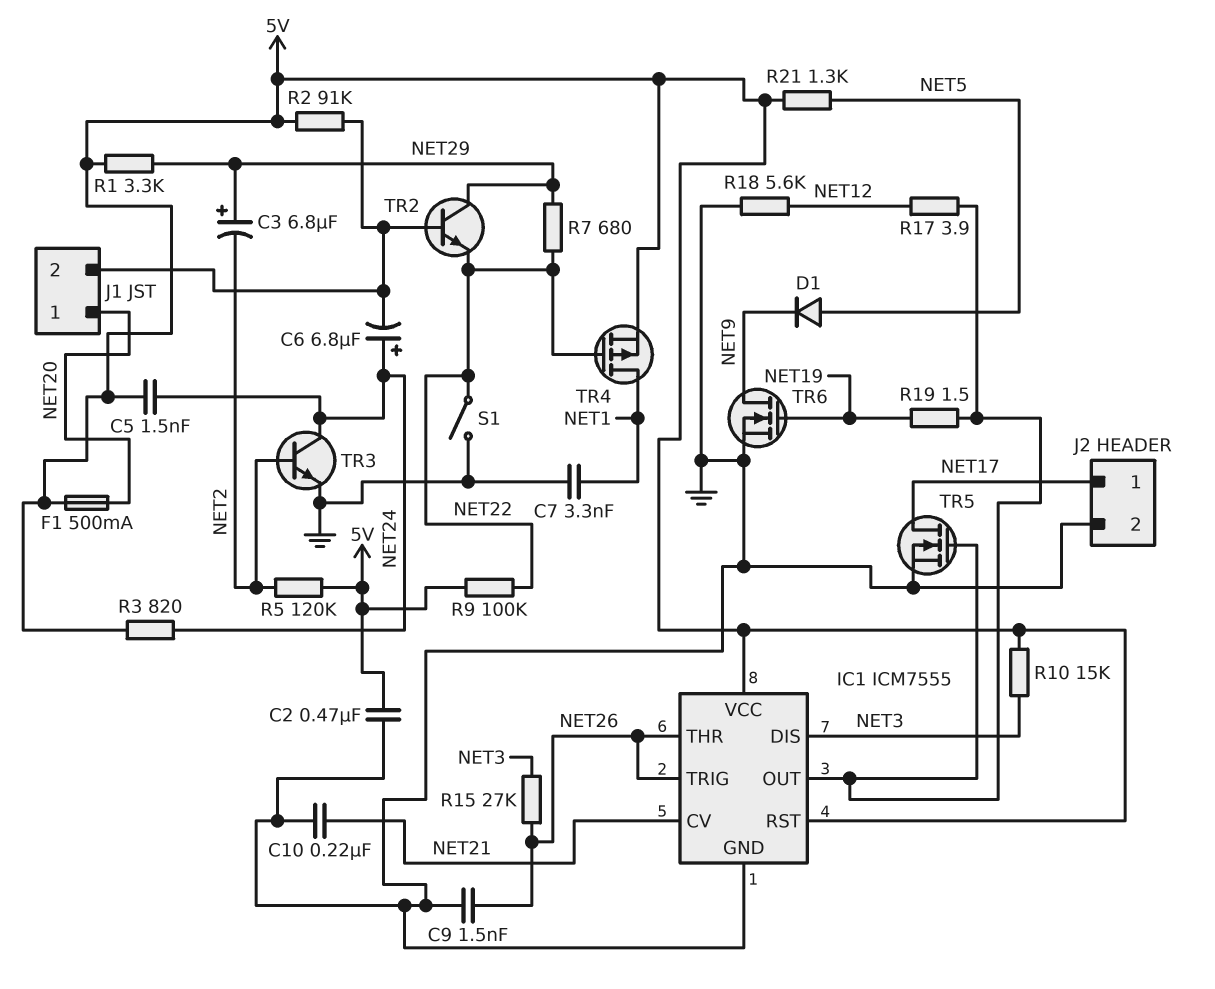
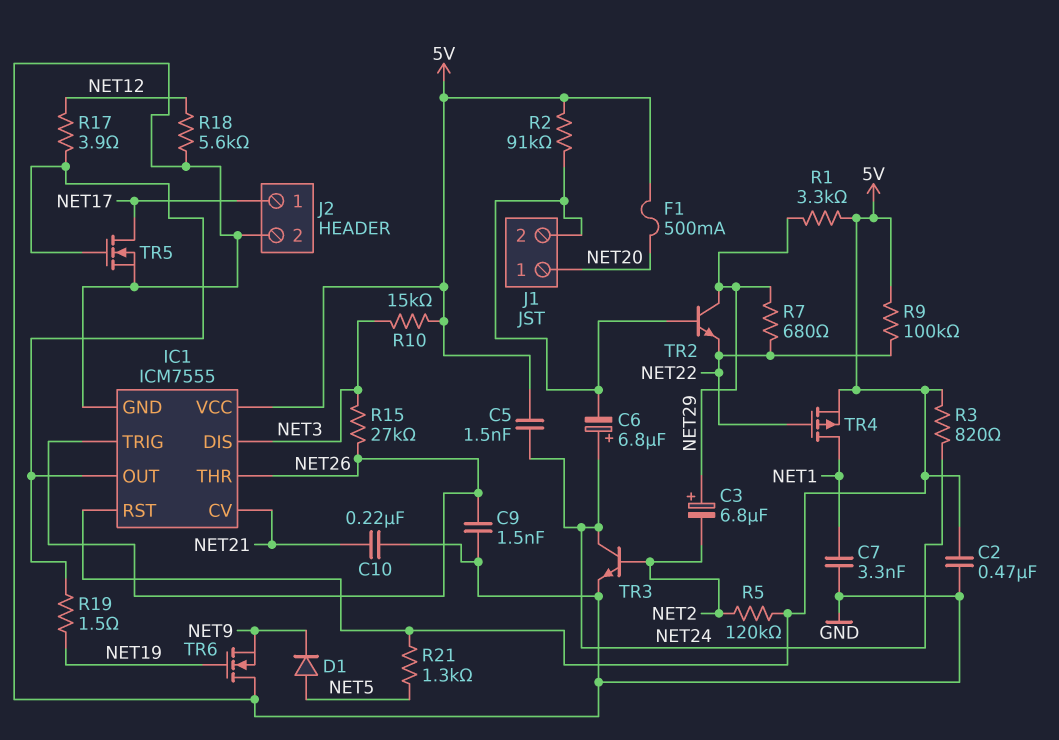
S1: switch (GND, NET22) -> none
TR6: NMOS (G NET19, D NET9, S GND) -> NMOS (G NET19, D GND, S NET9)

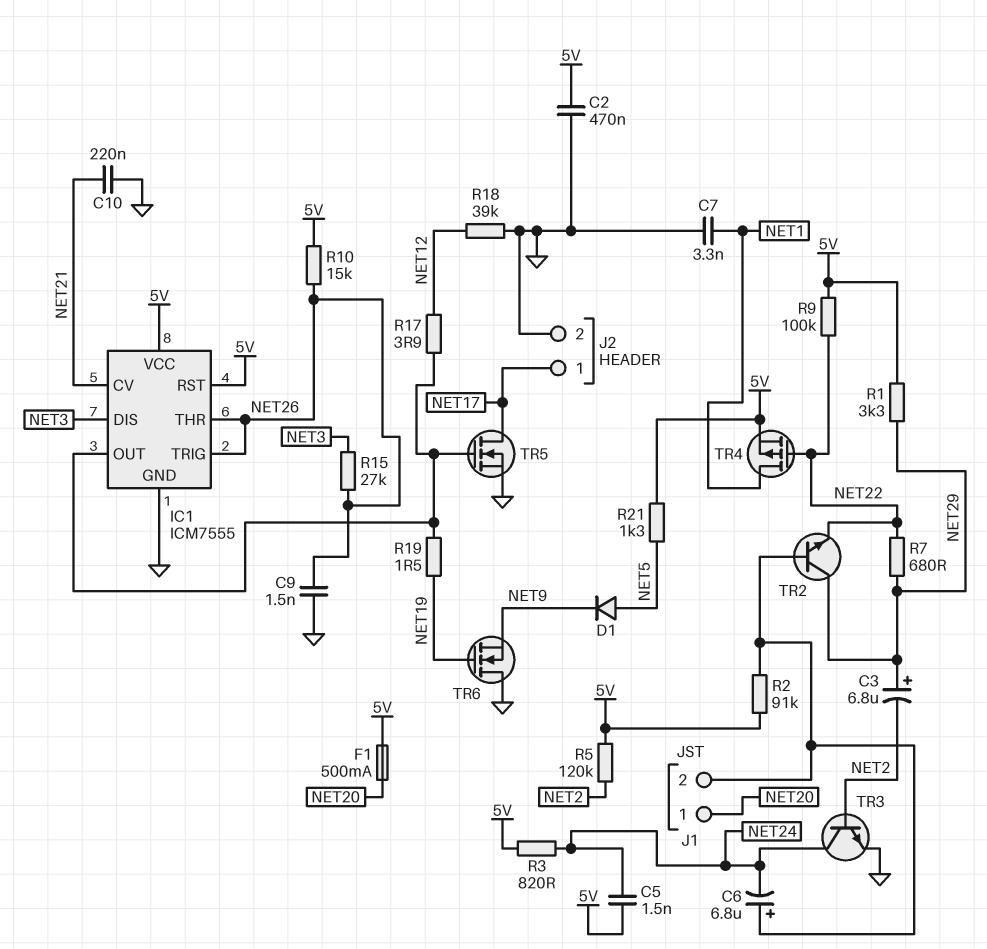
C6: 6.8uF (plus NET24, minus J1/2) -> 6.8uF (plus J1/2, minus NET24)
R10: 15k (5V, NET3) -> 15k (5V, NET26)
R18: 5.6k (GND, NET12) -> 39k (GND, NET12)

